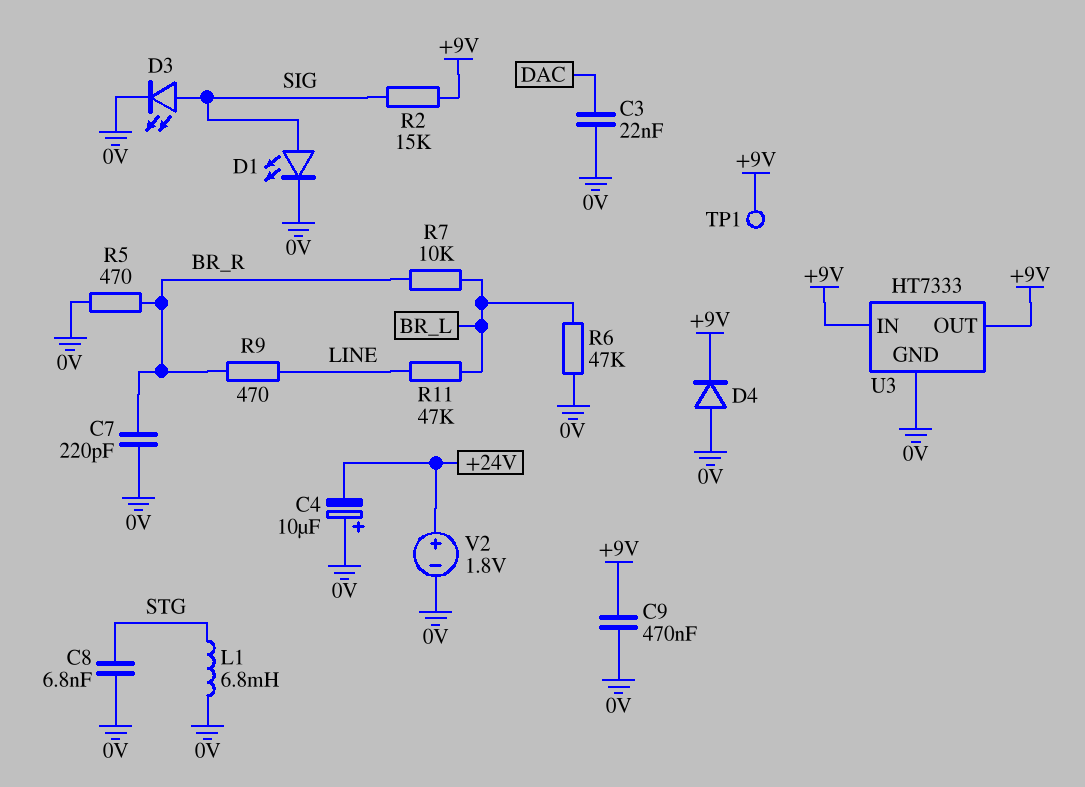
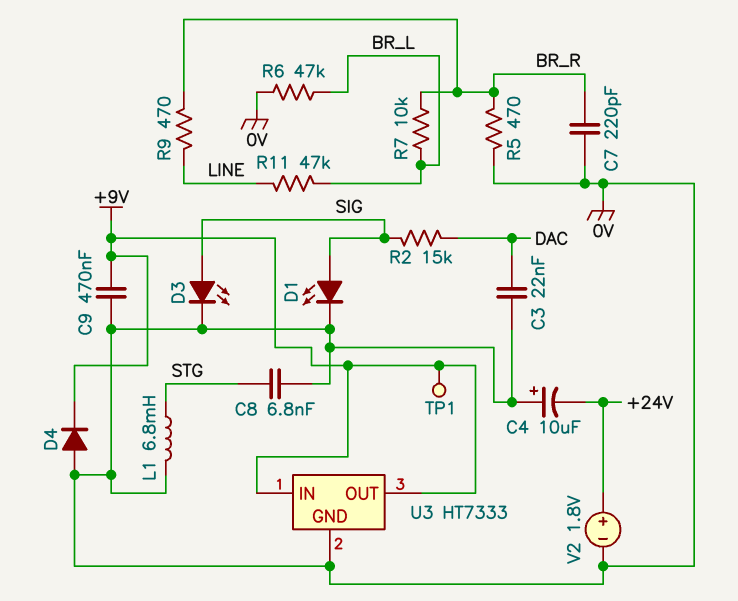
R2: 15k (+9V, SIG) -> 15k (DAC, SIG)

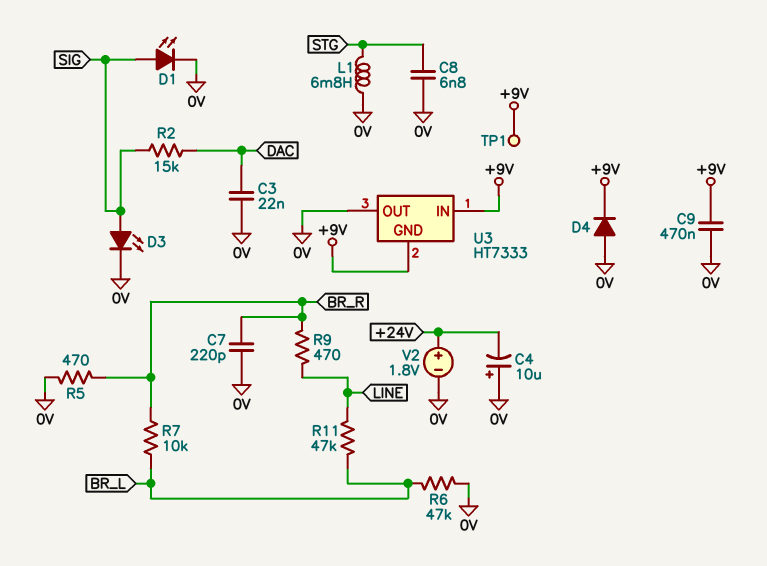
U3 pin GND: 0V -> +9V
U3 pin OUT: +9V -> 0V

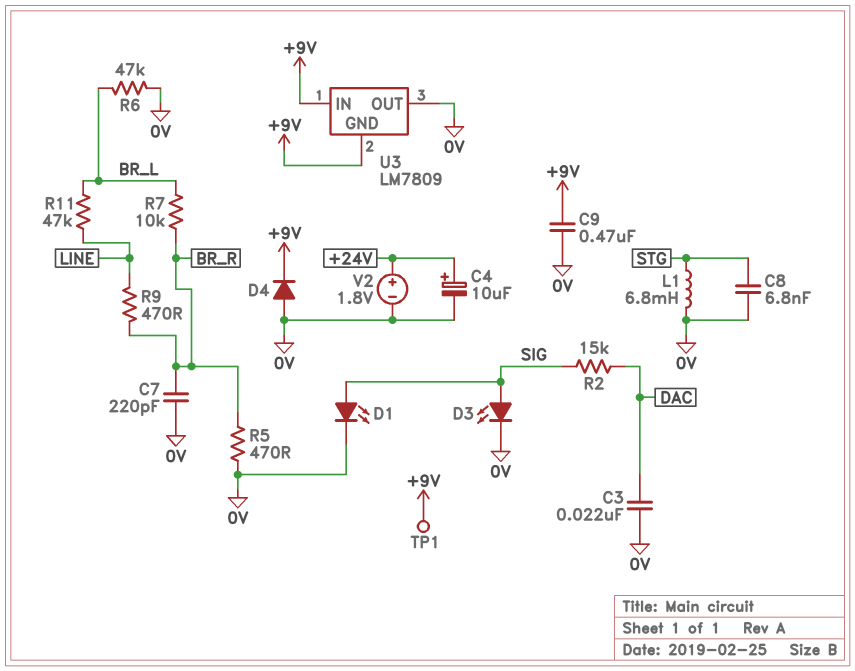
C4: 10uF (plus 0V, minus +24V) -> 10uF (plus +24V, minus 0V)
U3: HT7333 -> LM7809

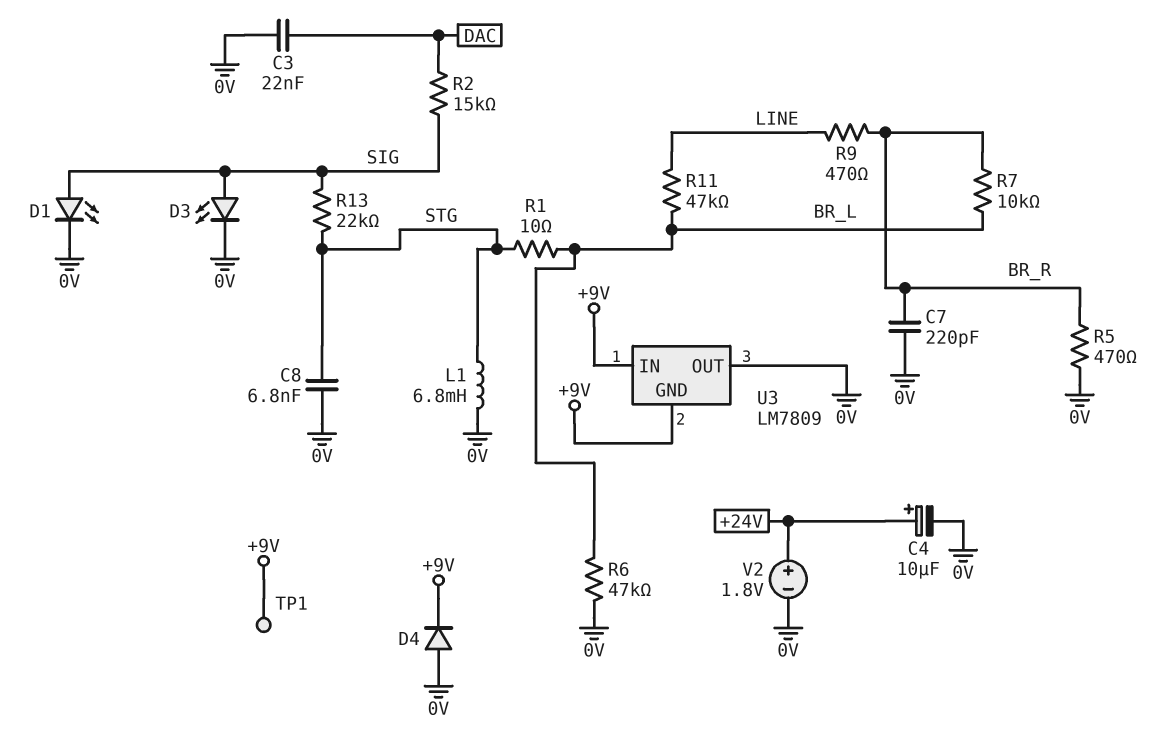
C9: 470nF (+9V, 0V) -> none
R1: none -> 10 (BR_L, STG)
R13: none -> 22k (SIG, STG)

